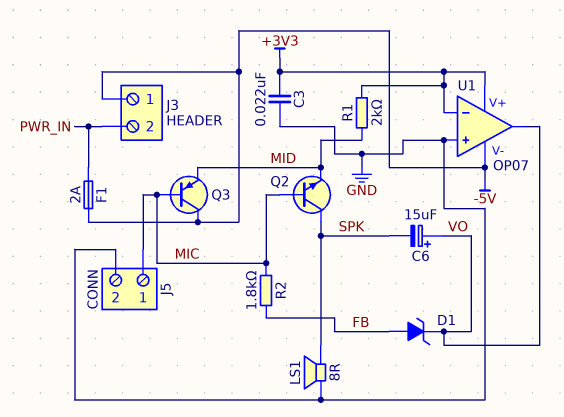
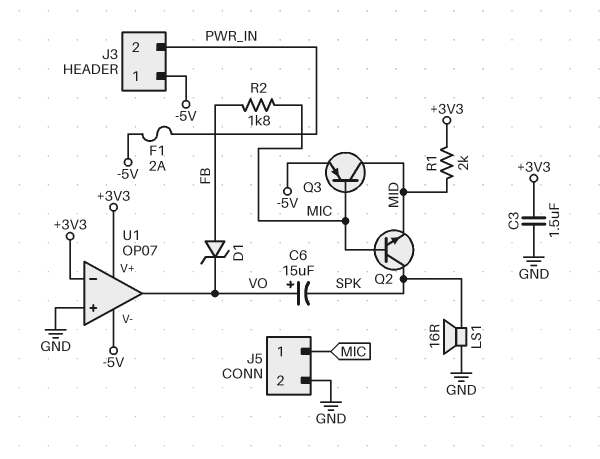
C3: 22nF (+3V3, GND) -> 1.5uF (+3V3, GND)
LS1: speaker 8R (GND, SPK) -> speaker 16R (GND, SPK)
Q3: PNP (B MIC, C -5V, E MID) -> PNP (B MIC, C MID, E -5V)

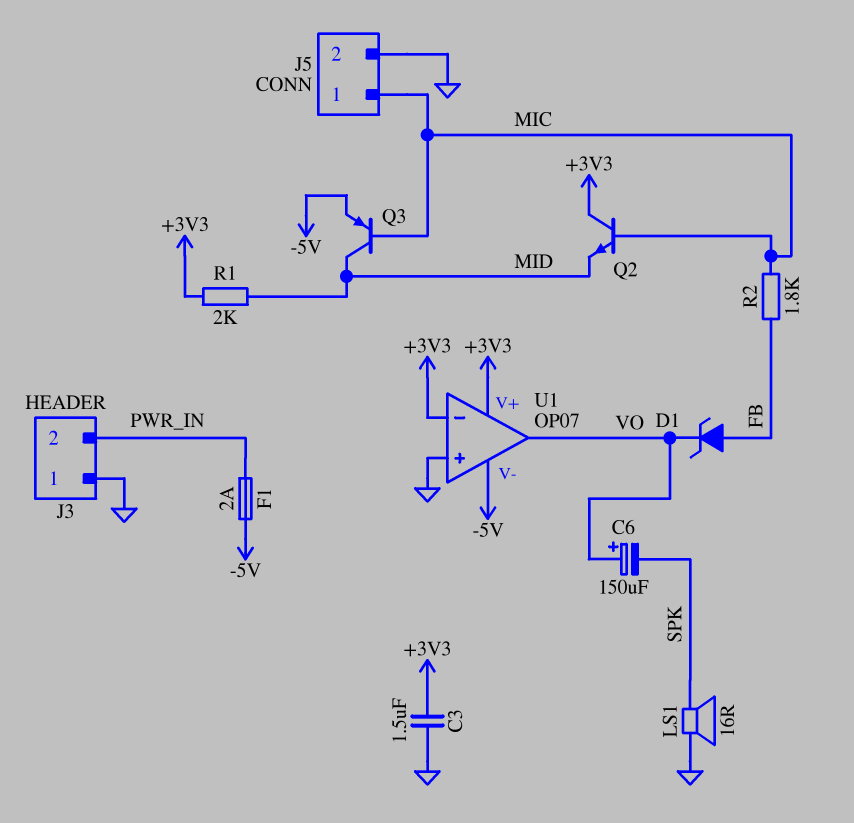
C6: 15uF (plus VO, minus SPK) -> 150uF (plus VO, minus SPK)
J3 pin 1: -5V -> GND
Q2: NPN (B MIC, C SPK, E MID) -> NPN (B MIC, C +3V3, E MID)

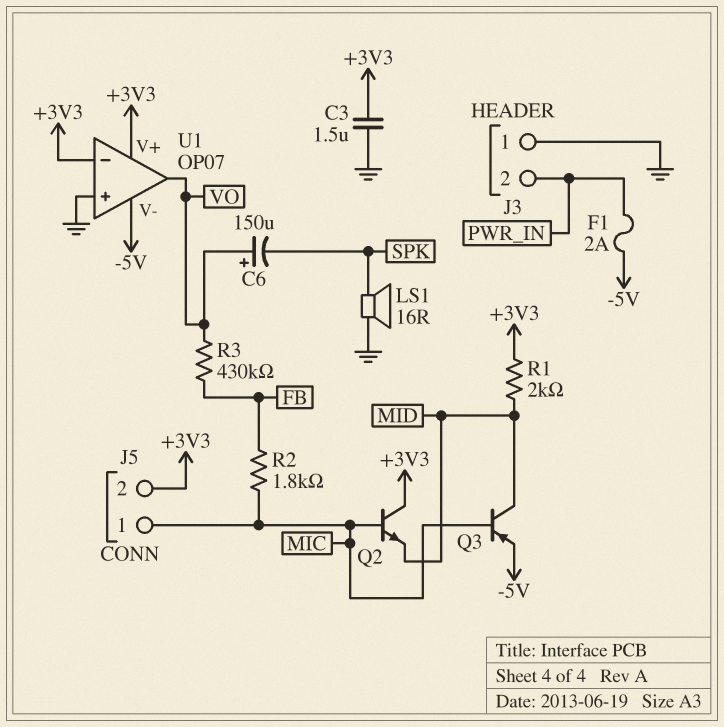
D1: zener (A FB, K VO) -> none
J5 pin 2: GND -> +3V3
R3: none -> 430k (FB, VO)

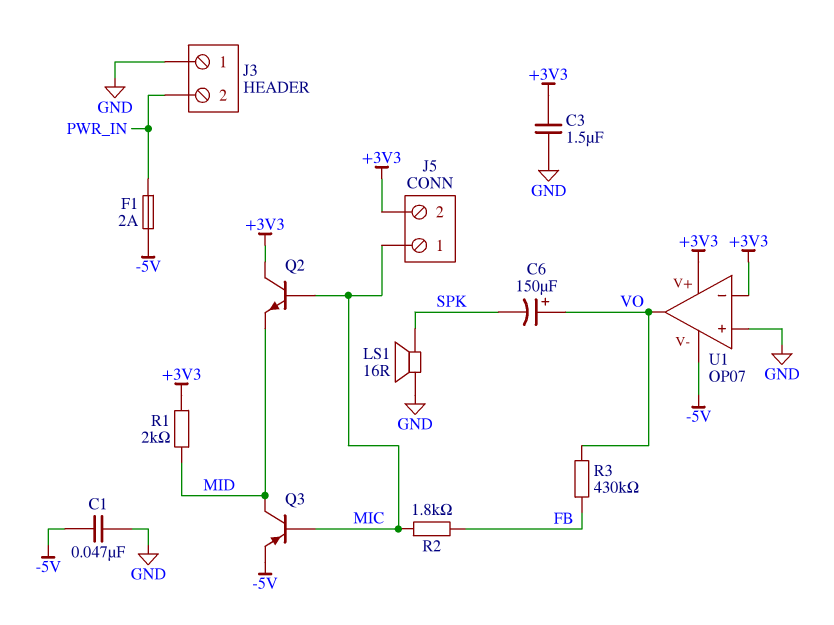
C1: none -> 47nF (-5V, GND)

